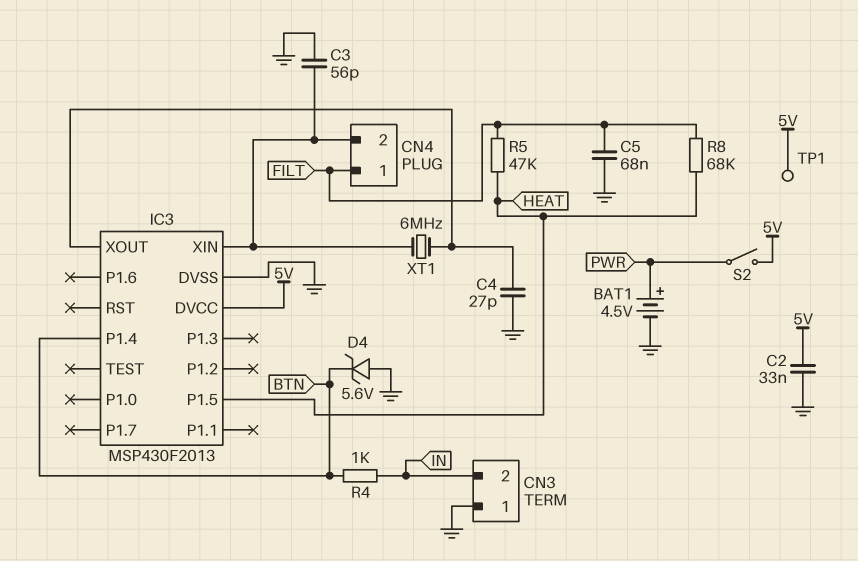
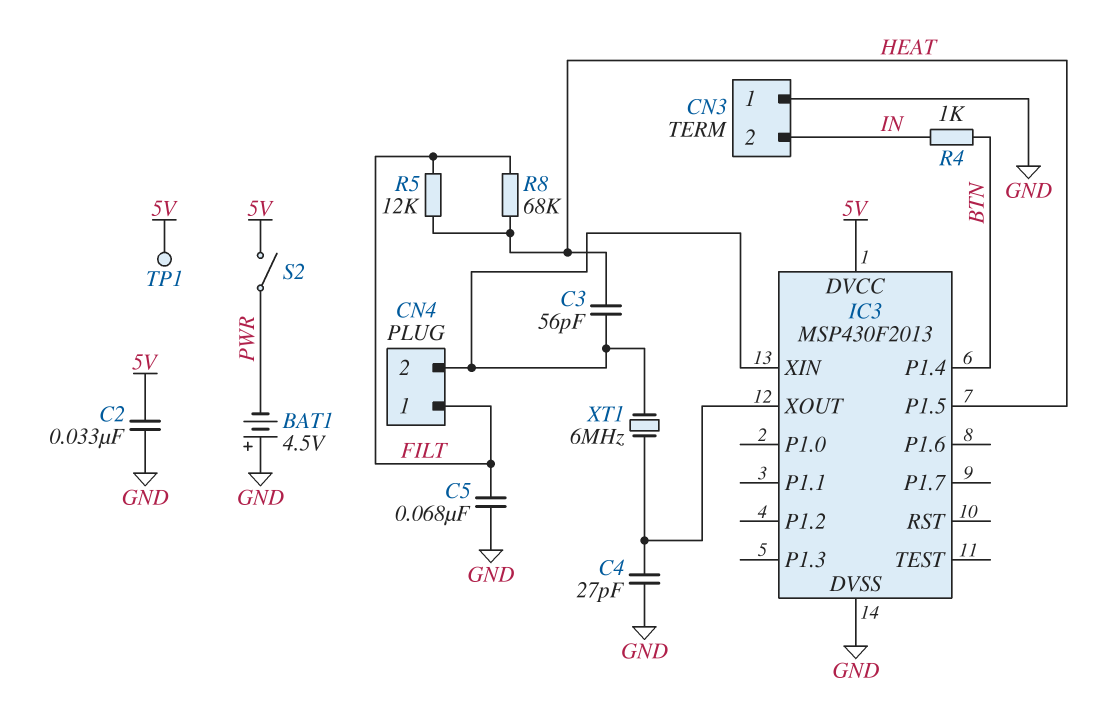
BAT1: 4.5V (plus PWR, minus GND) -> 4.5V (plus GND, minus PWR)
C3: 56pF (CN4/2, GND) -> 56pF (CN4/2, HEAT)
D4: zener 5.6V (A GND, K BTN) -> none
R5: 47k (FILT, HEAT) -> 12k (FILT, HEAT)

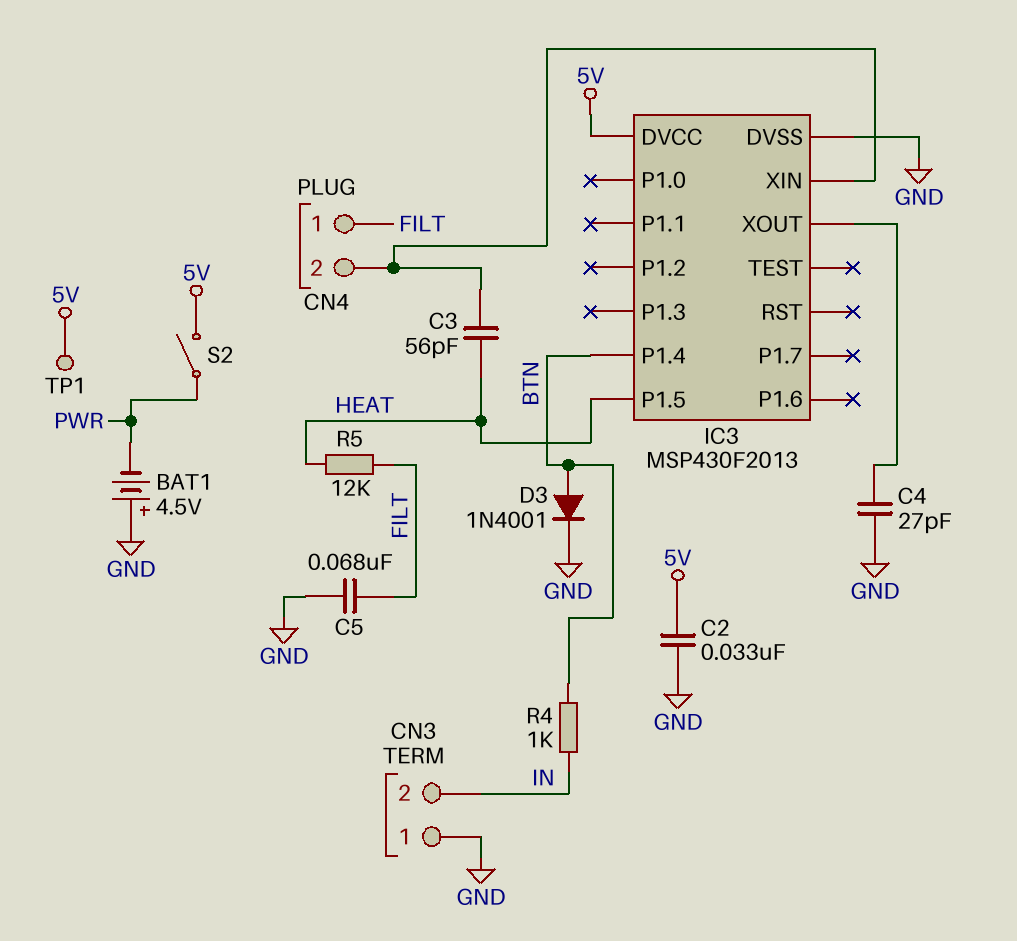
D3: none -> diode 1N4001 (A BTN, K GND)
R8: 68k (FILT, HEAT) -> none
XT1: 6MHz (CN4/2, IC3/XOUT) -> none

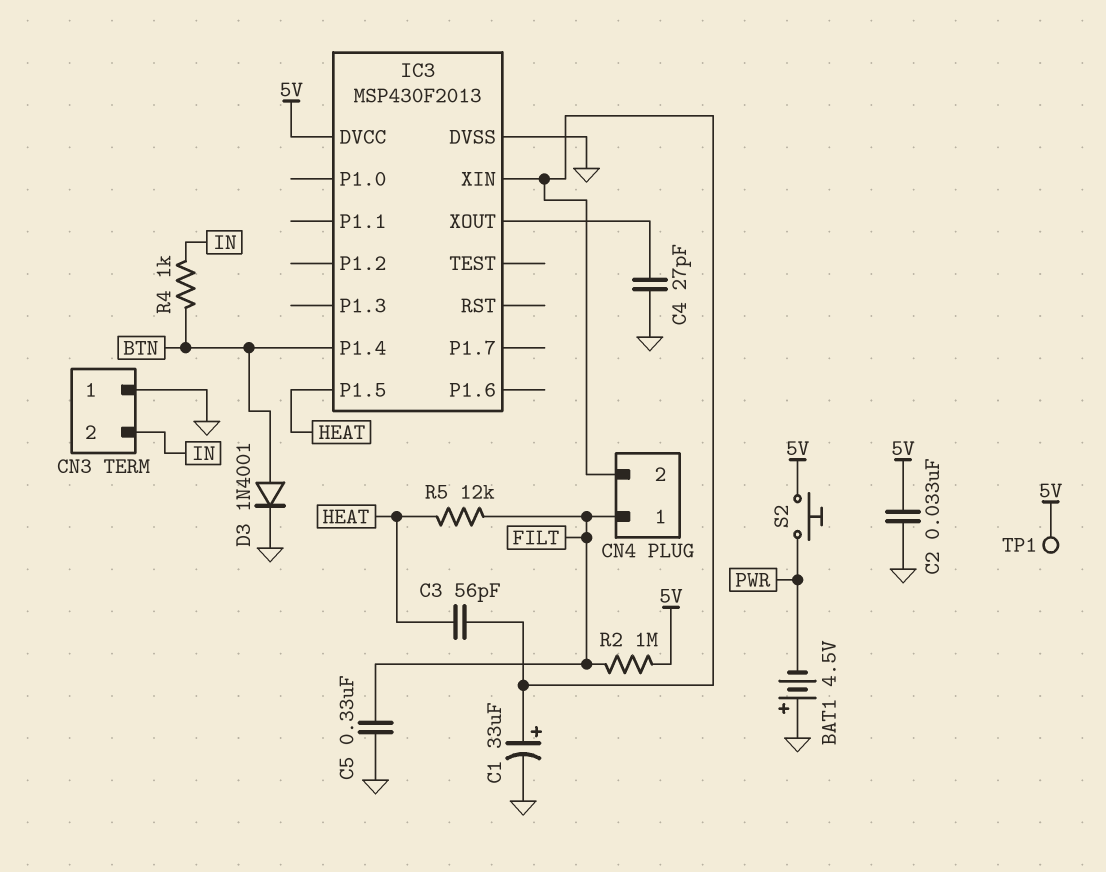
C1: none -> 33uF (plus CN4/2, minus GND)
C5: 68nF (FILT, GND) -> 330nF (FILT, GND)
R2: none -> 1M (5V, FILT)
S2: switch (5V, PWR) -> button (5V, PWR)

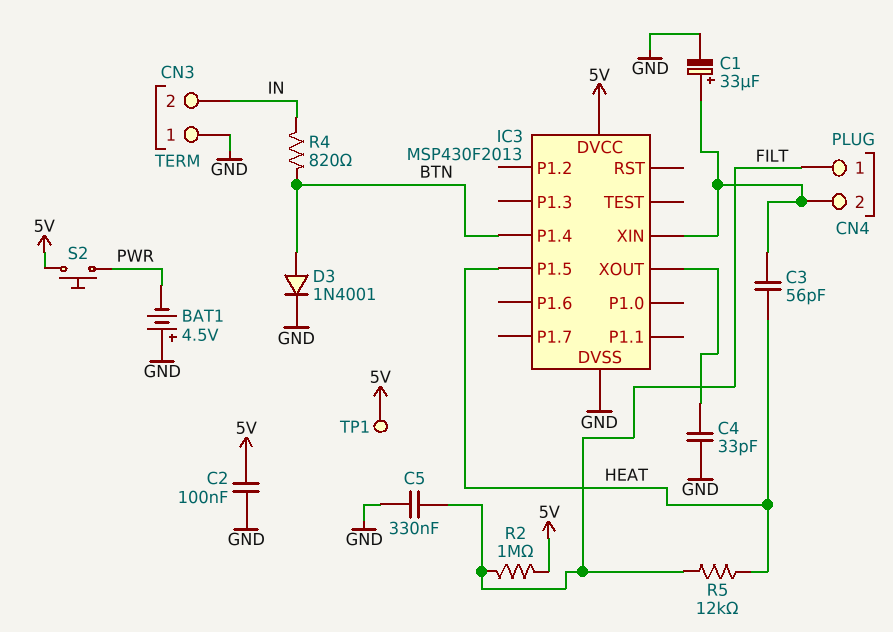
C2: 33nF (5V, GND) -> 100nF (5V, GND)
C4: 27pF (GND, IC3/XOUT) -> 33pF (GND, IC3/XOUT)
R4: 1k (BTN, IN) -> 820 (BTN, IN)

